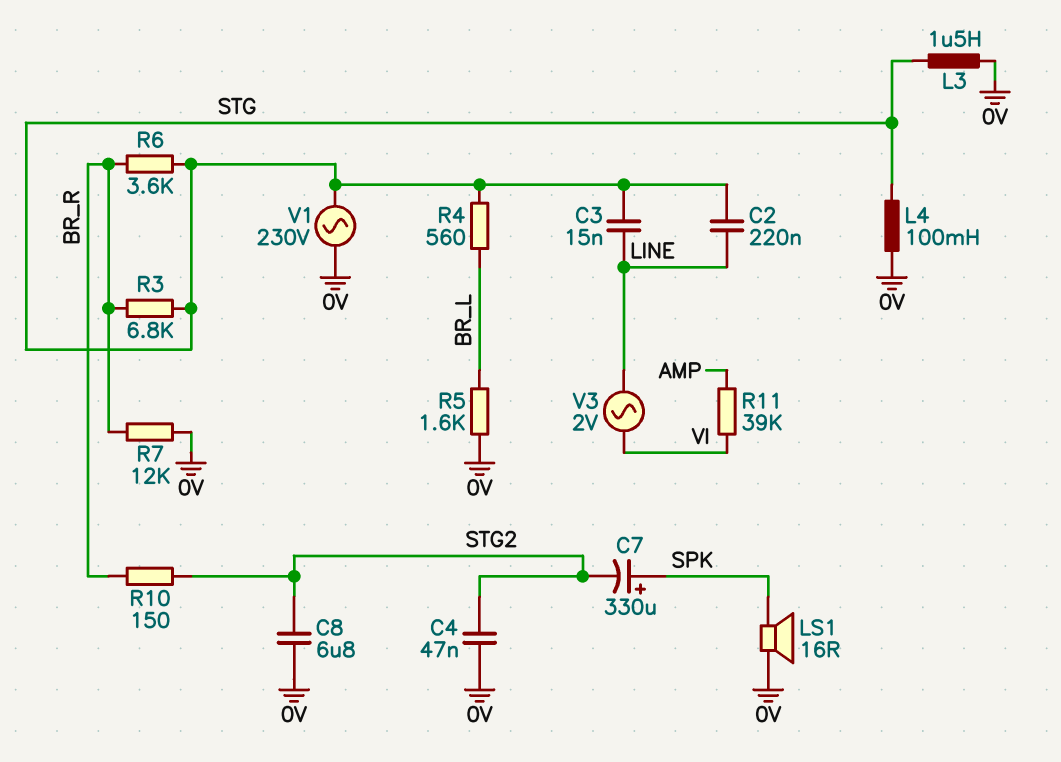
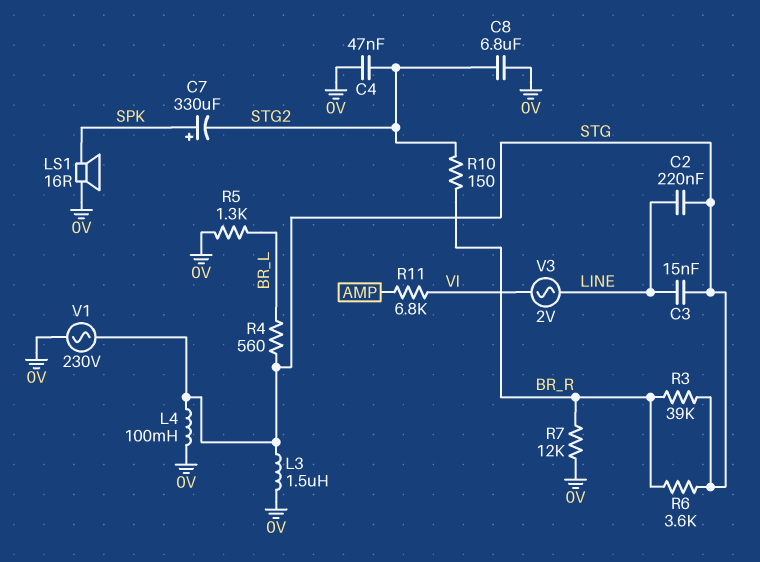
R3: 6.8k (BR_R, STG) -> 39k (BR_R, STG)
R5: 1.6k (0V, BR_L) -> 1.3k (0V, BR_L)
R11: 39k (AMP, VI) -> 6.8k (AMP, VI)

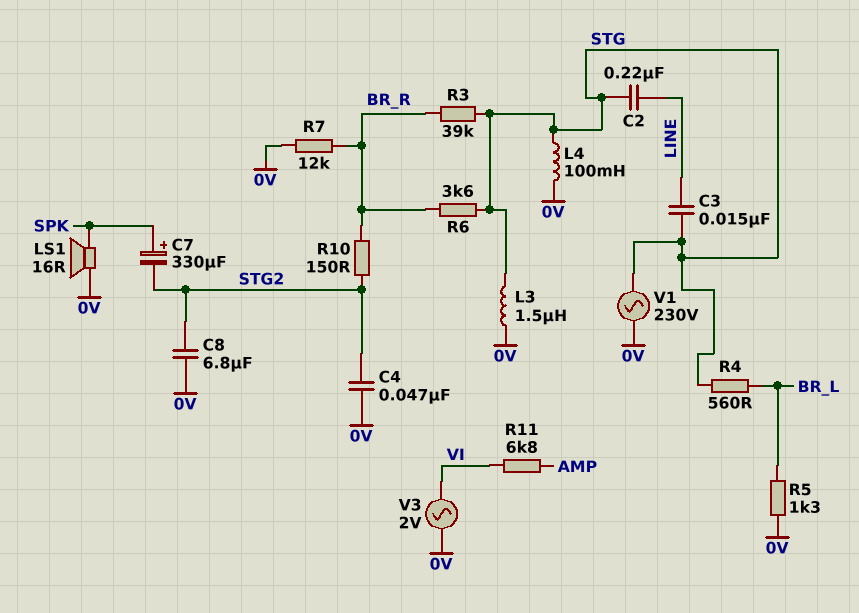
V3: AC 2V (LINE, VI) -> AC 2V (0V, VI)

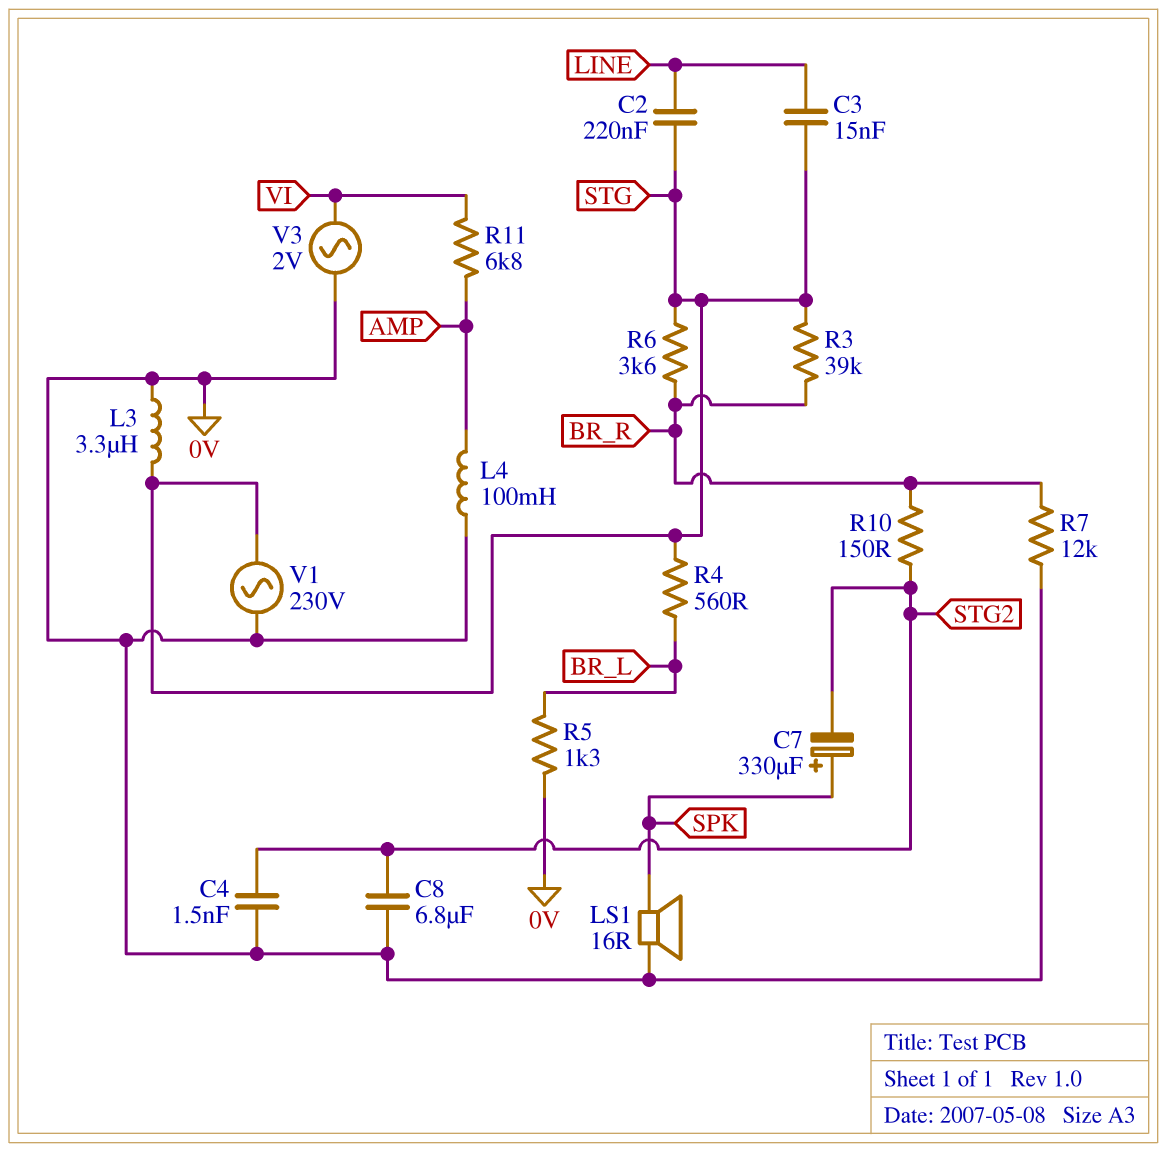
C4: 47nF (0V, STG2) -> 1.5nF (0V, STG2)
L3: 1.5uH (0V, STG) -> 3.3uH (0V, STG)
L4: 100mH (0V, STG) -> 100mH (0V, AMP)

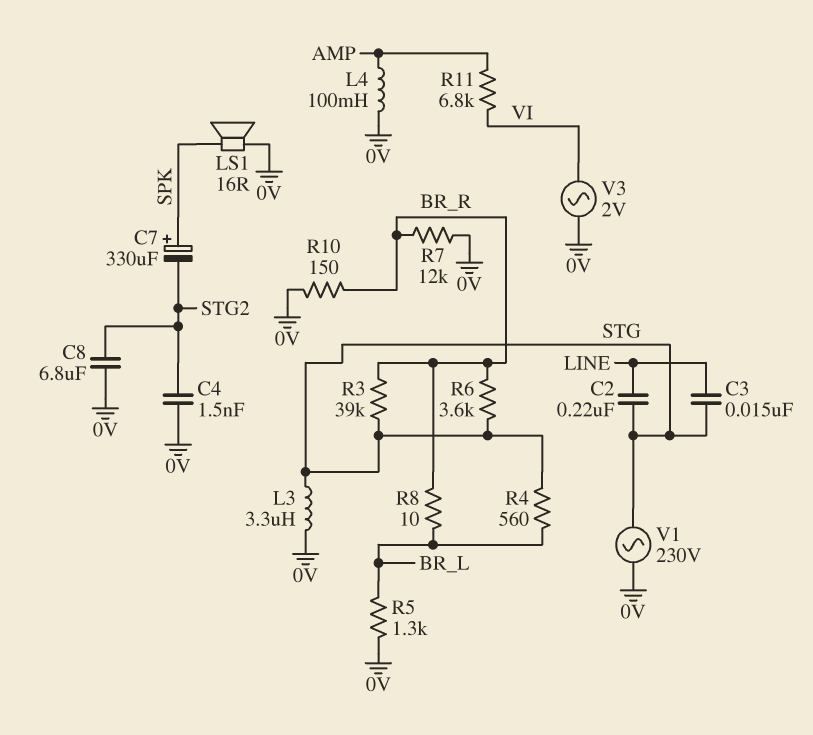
R8: none -> 10 (BR_L, BR_R)
R10: 150 (BR_R, STG2) -> 150 (0V, BR_R)

